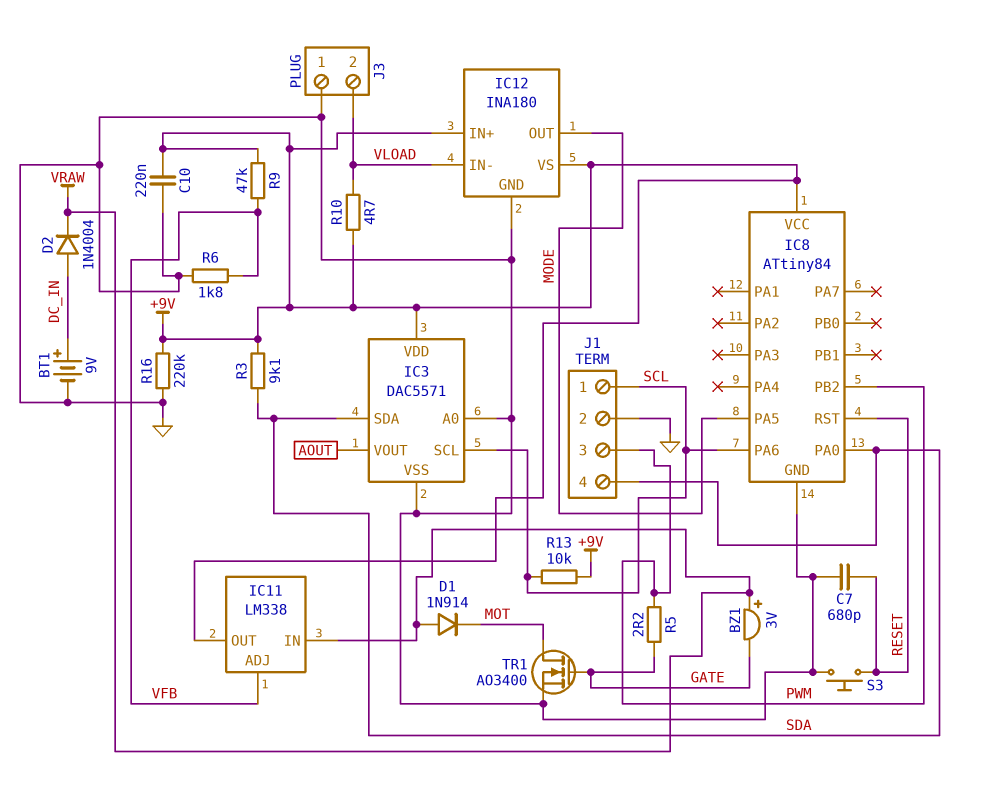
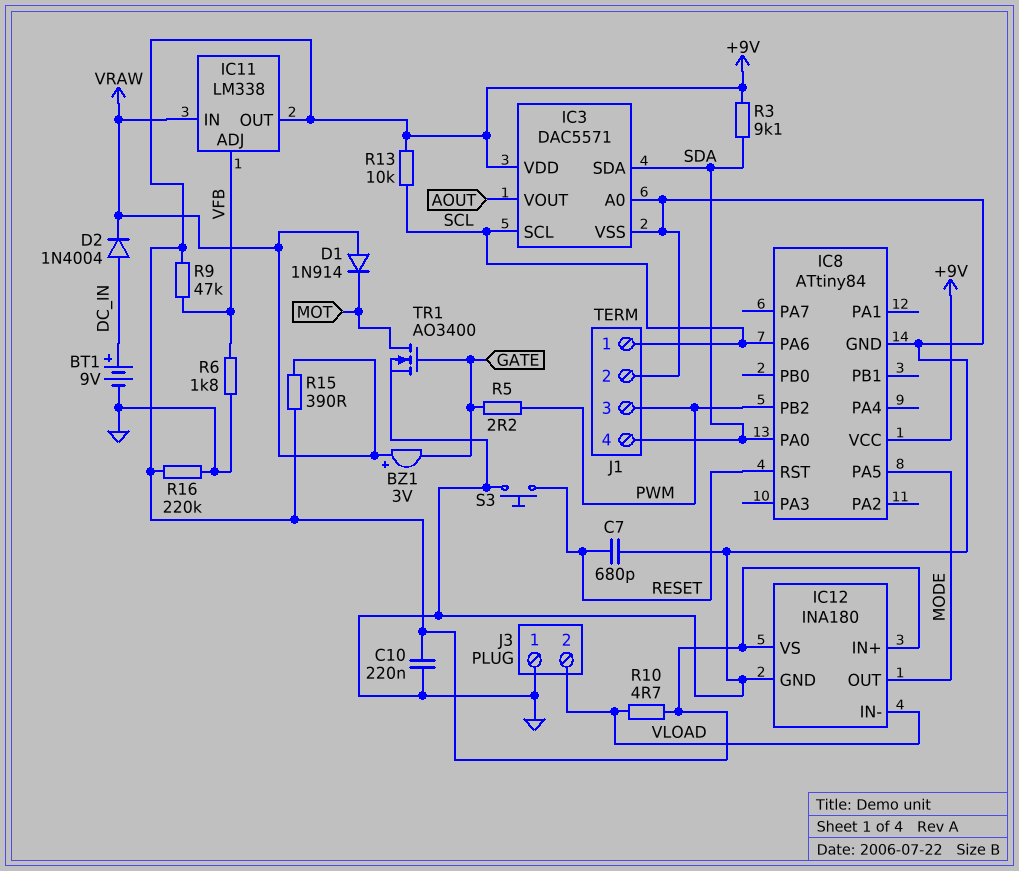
R15: none -> 390 (+9V, VRAW)

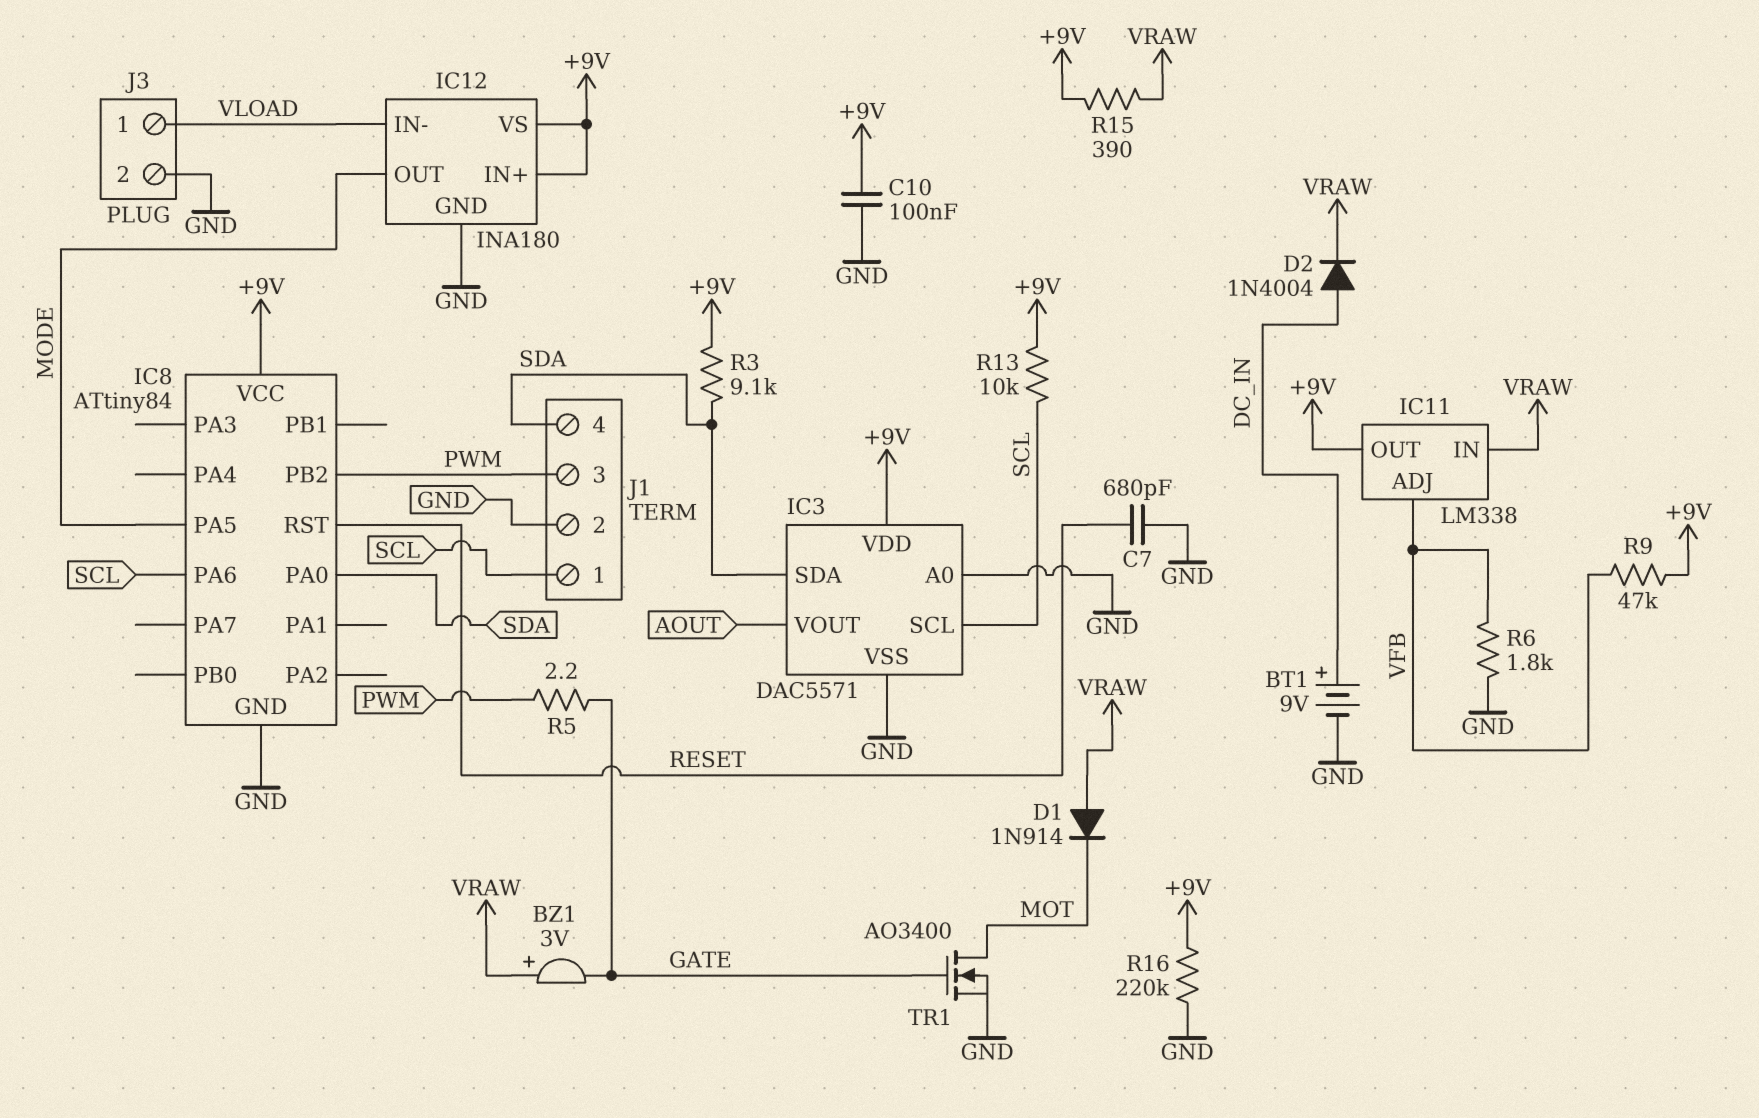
C10: 220nF (+9V, GND) -> 100nF (+9V, GND)
J3 pin 1: GND -> VLOAD
J3 pin 2: VLOAD -> GND
R10: 4.7 (+9V, VLOAD) -> none
S3: button (GND, RESET) -> none

